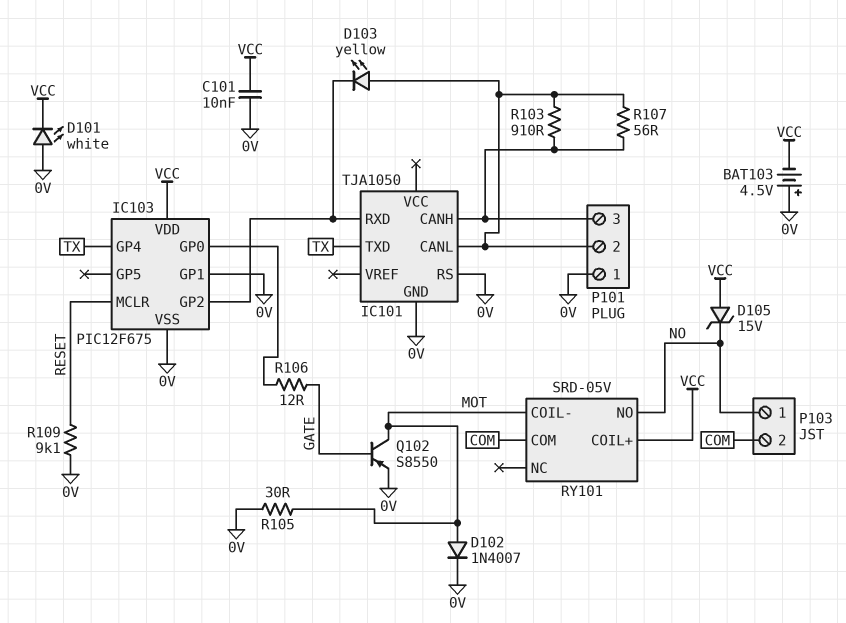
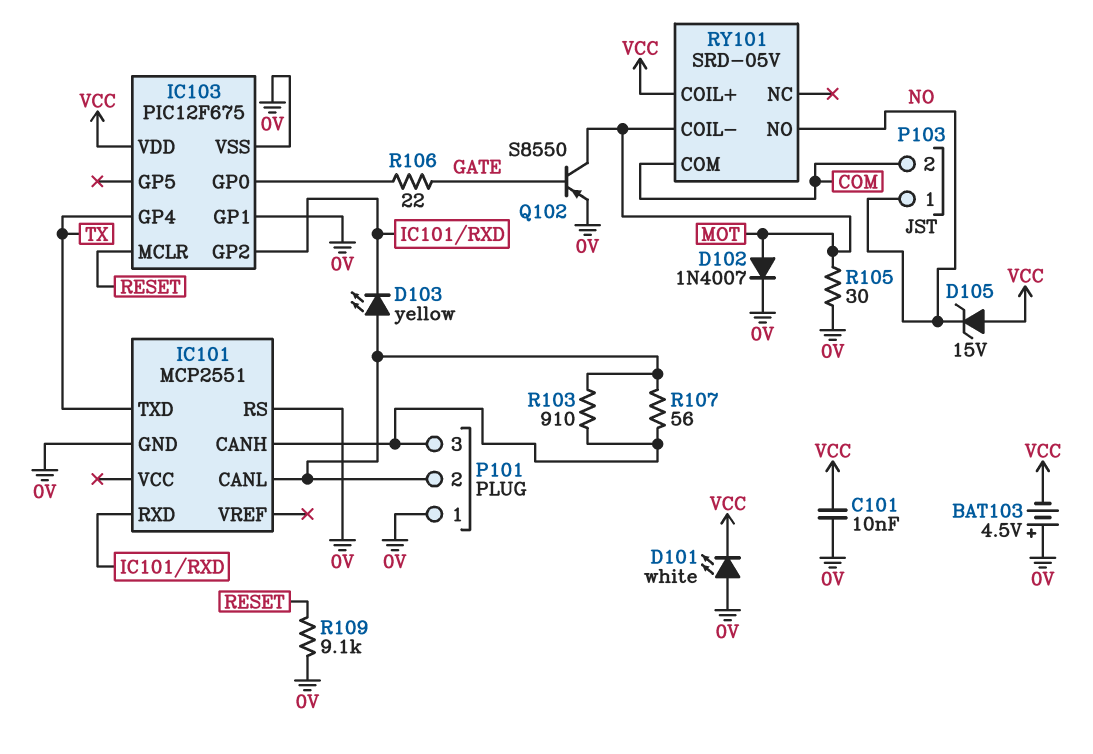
IC101: TJA1050 -> MCP2551
R106: 12 (GATE, IC103/GP0) -> 22 (GATE, IC103/GP0)

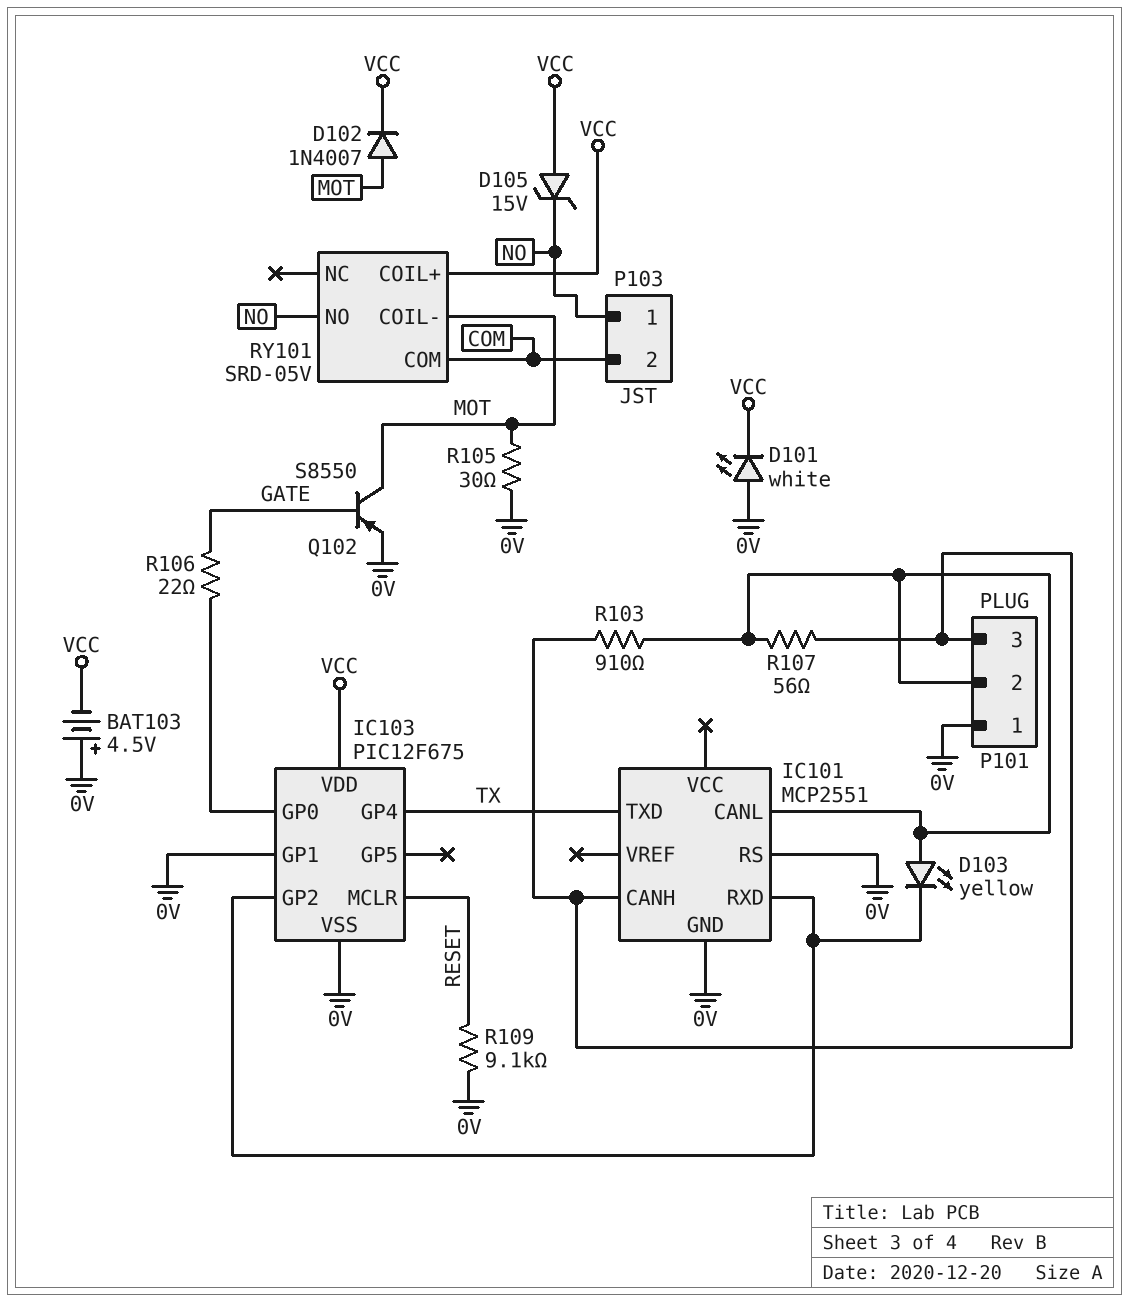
C101: 10nF (0V, VCC) -> none
D102: diode 1N4007 (A MOT, K 0V) -> diode 1N4007 (A MOT, K VCC)

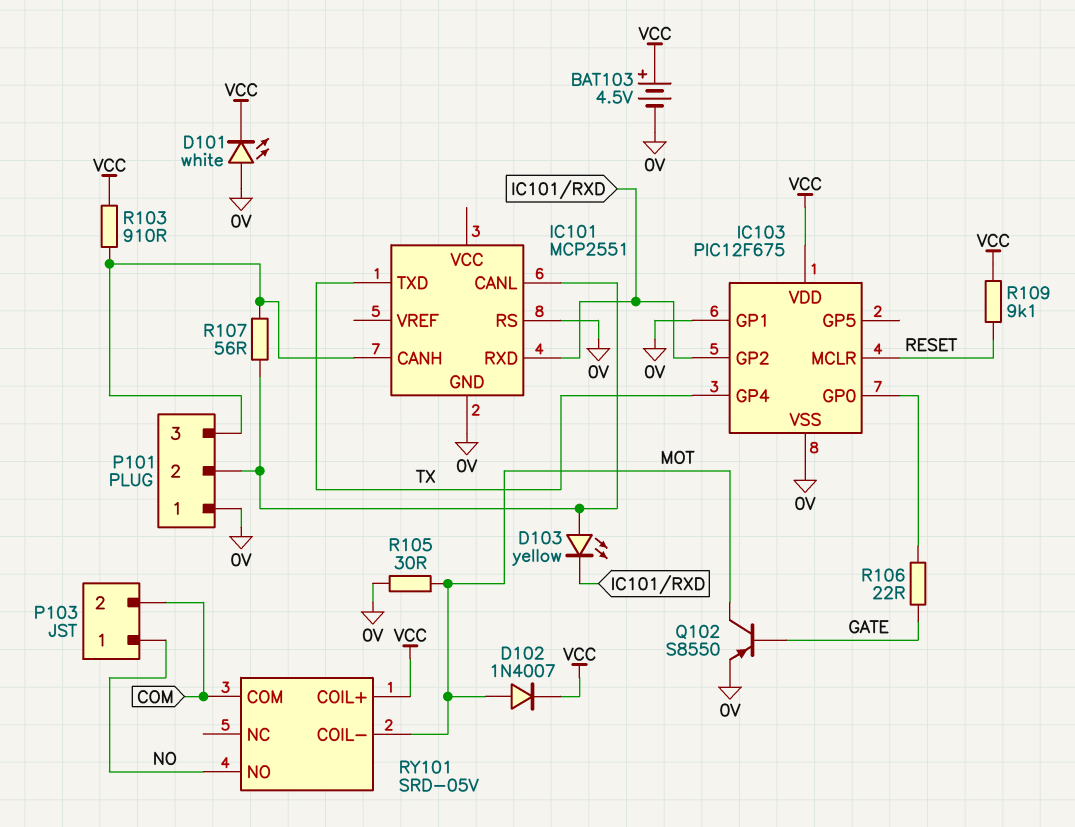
BAT103: 4.5V (plus 0V, minus VCC) -> 4.5V (plus VCC, minus 0V)
D105: zener 15V (A VCC, K NO) -> none
R103: 910 (IC101/CANH, IC101/CANL) -> 910 (IC101/CANH, VCC)
R109: 9.1k (0V, RESET) -> 9.1k (RESET, VCC)

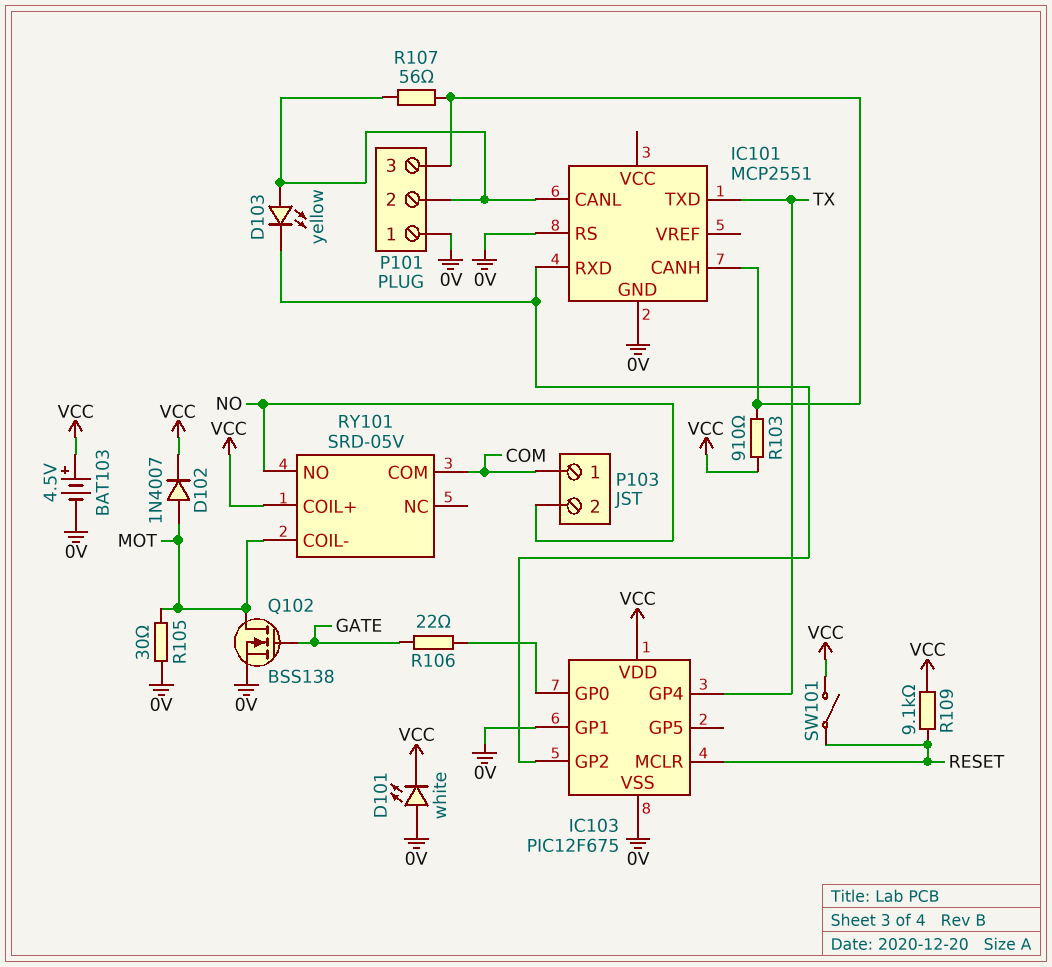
P103 pin 1: NO -> COM
P103 pin 2: COM -> NO
Q102: PNP S8550 (B GATE, C MOT, E 0V) -> NMOS BSS138 (G GATE, D MOT, S 0V)
SW101: none -> switch (RESET, VCC)

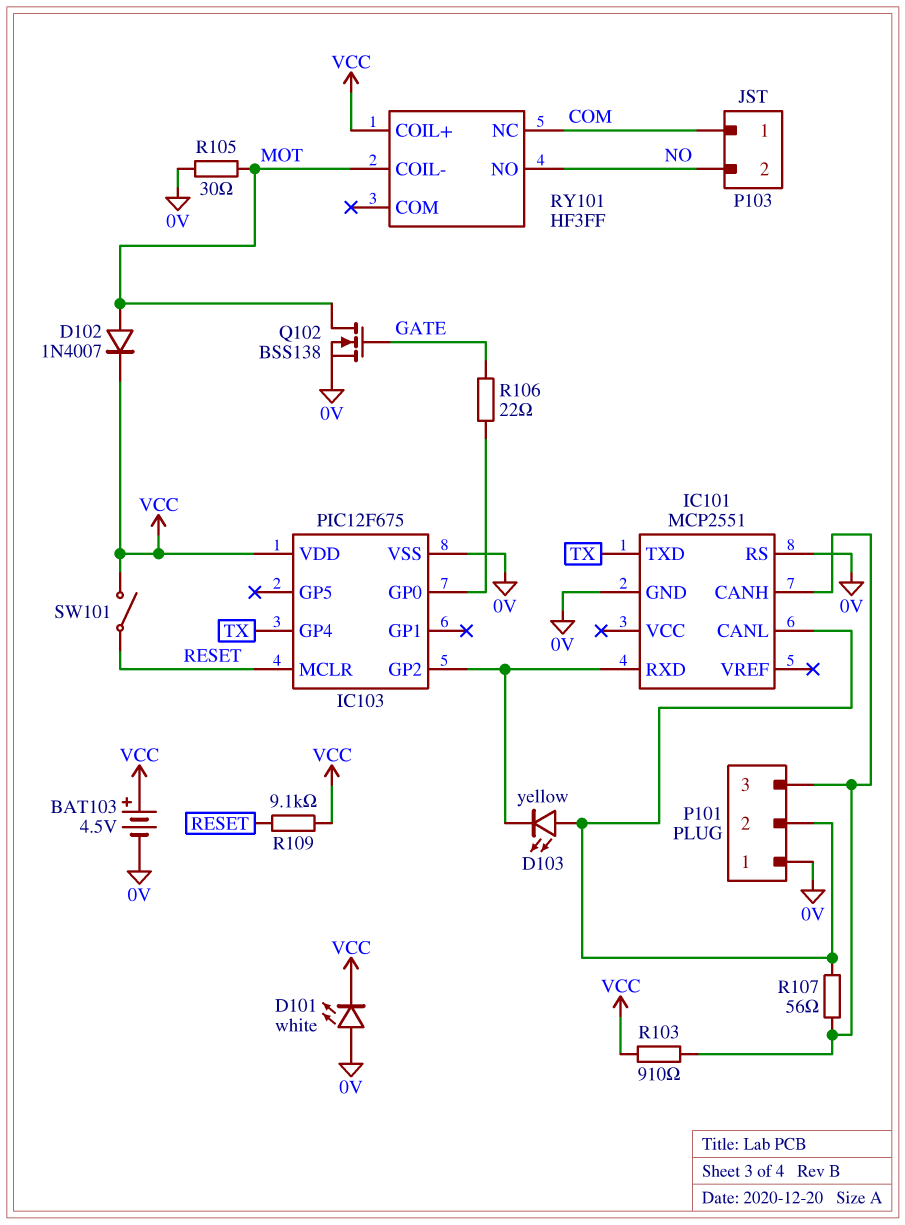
IC103 pin GP1: 0V -> none
RY101: SRD-05V -> HF3FF
RY101 pin COM: COM -> none
RY101 pin NC: none -> COM

